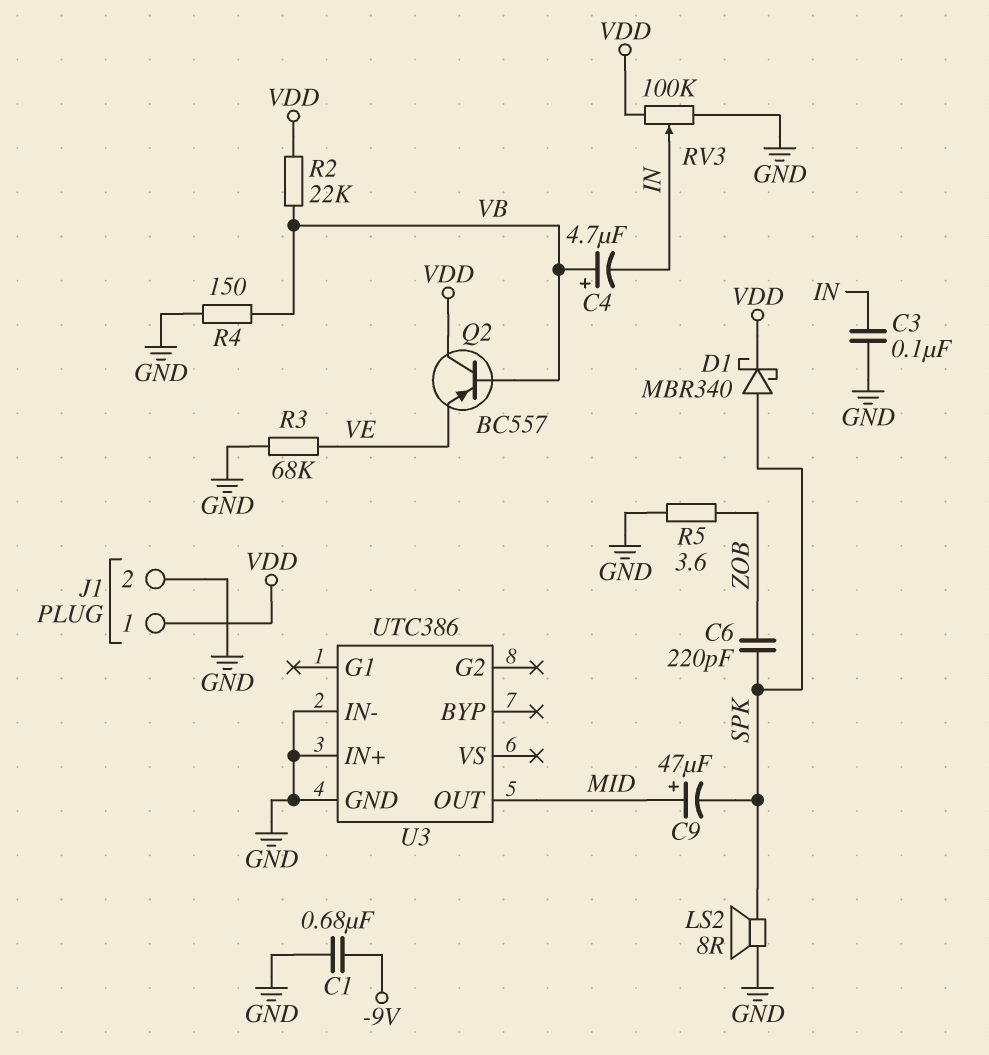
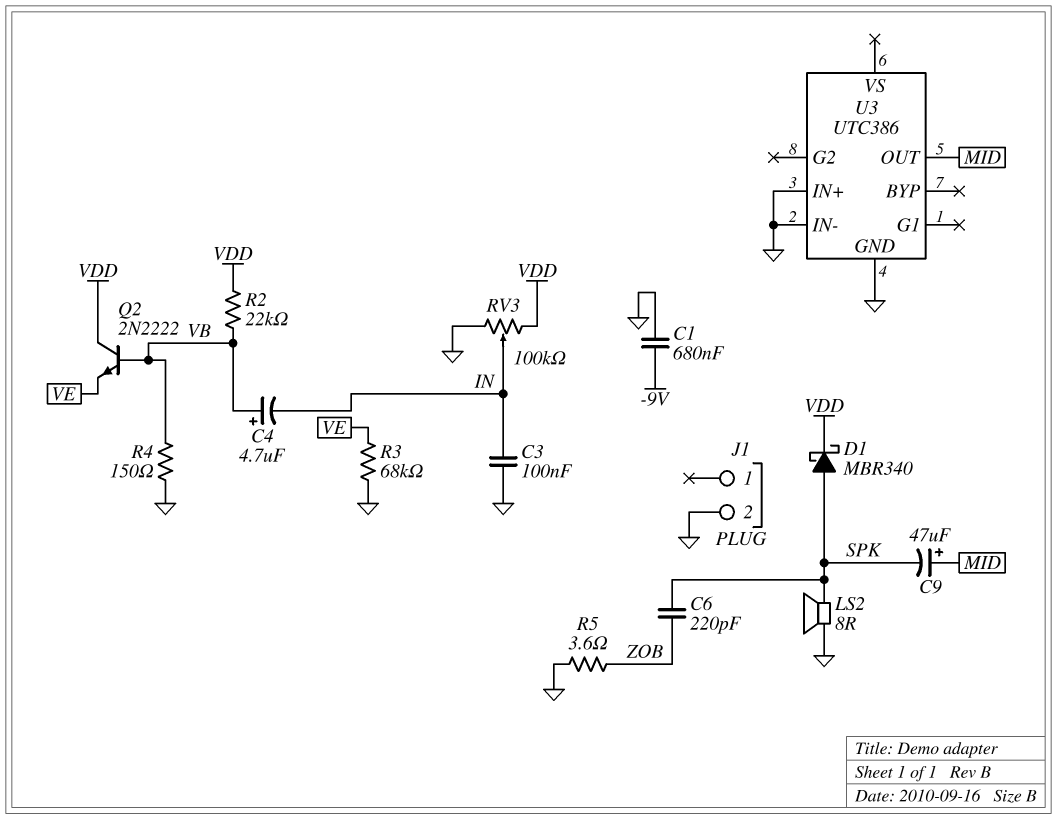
J1 pin 1: VDD -> none
Q2: PNP BC557 (B VB, C VDD, E VE) -> NPN 2N2222 (B VB, C VDD, E VE)

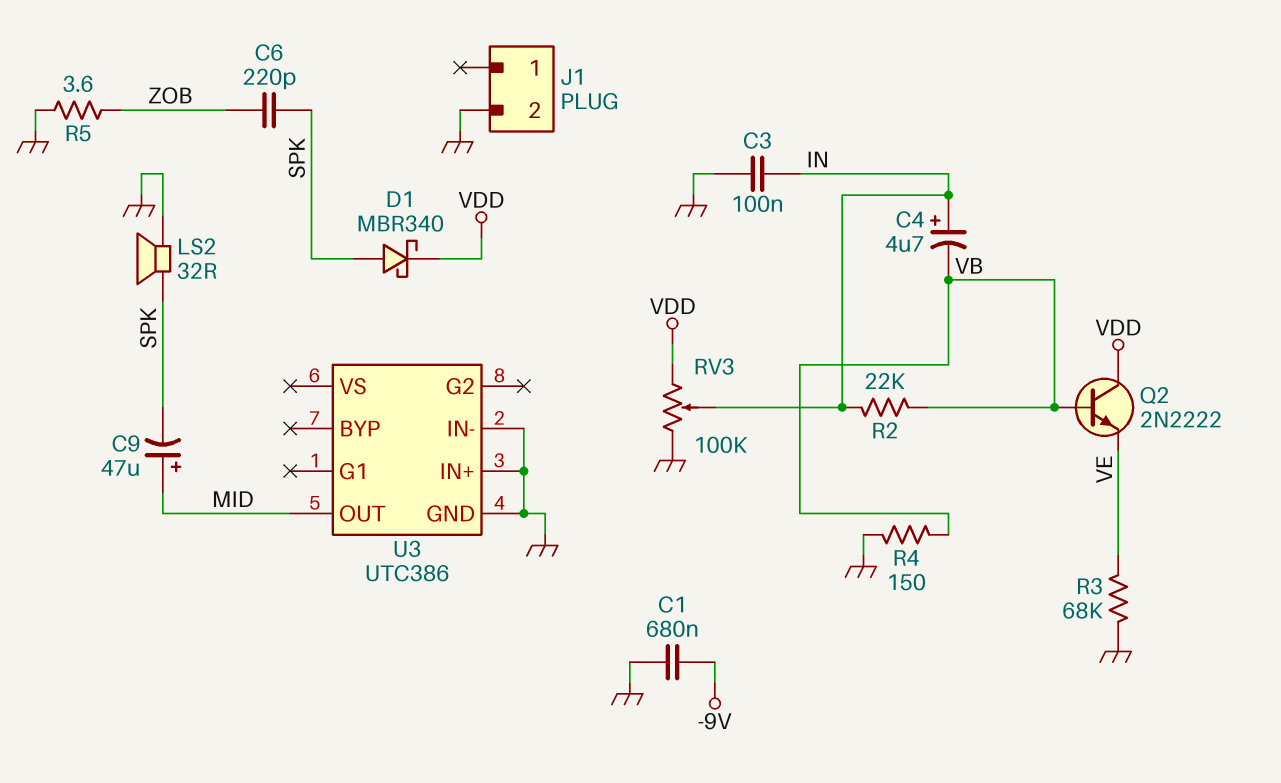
C4: 4.7uF (plus VB, minus IN) -> 4.7uF (plus IN, minus VB)
LS2: speaker 8R (GND, SPK) -> speaker 32R (GND, SPK)
R2: 22k (VB, VDD) -> 22k (IN, VB)

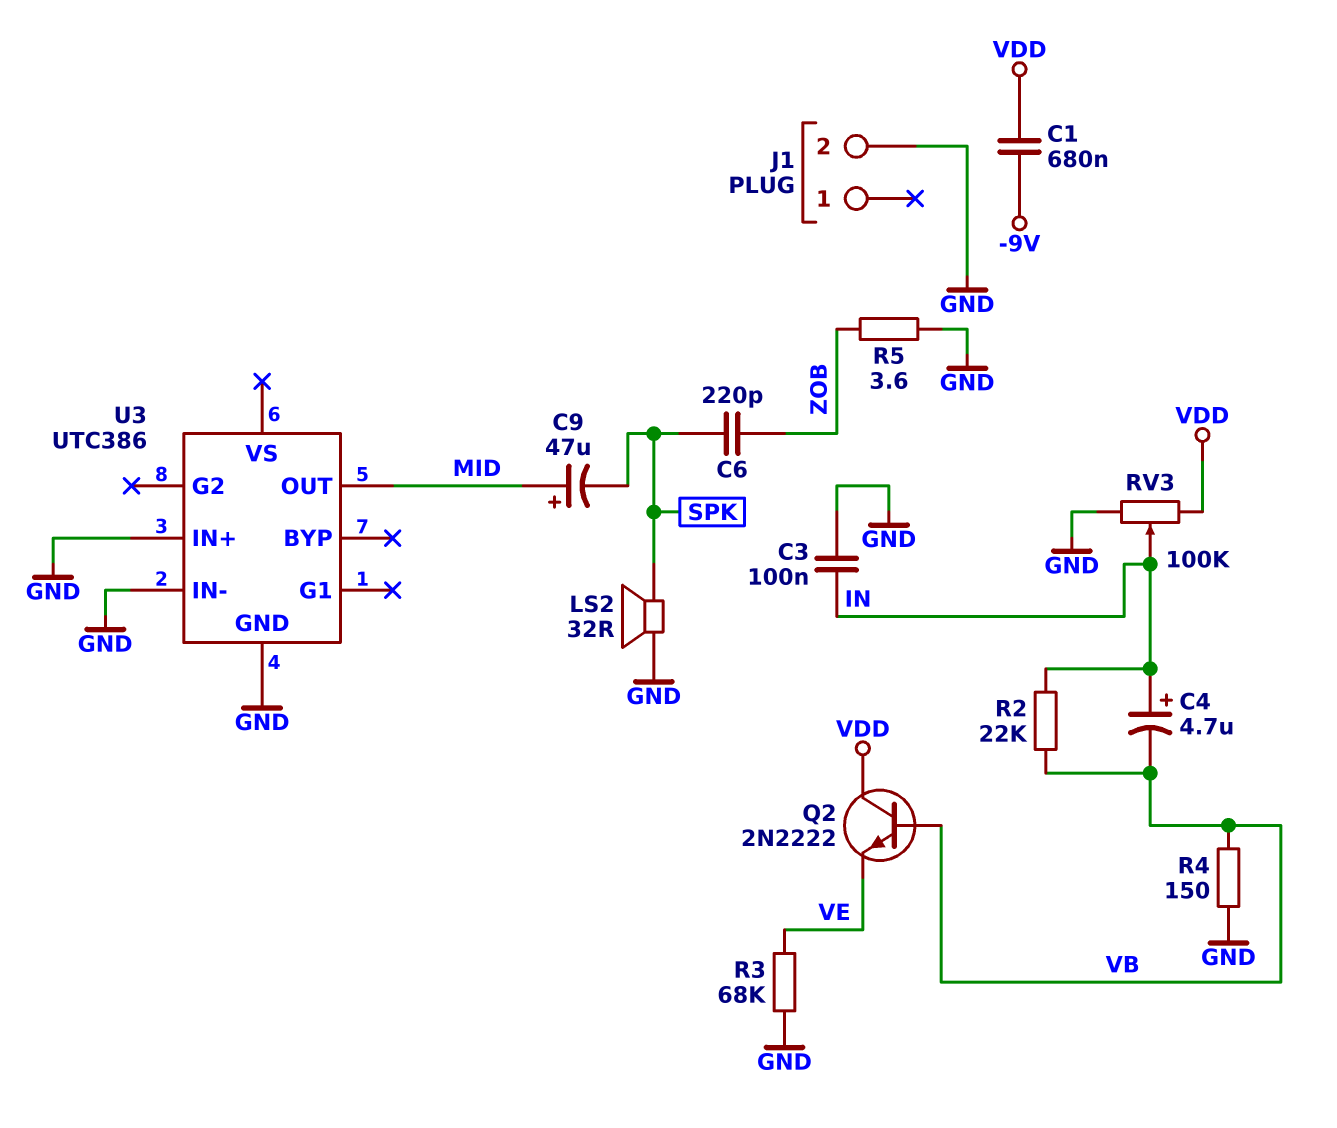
C1: 680nF (-9V, GND) -> 680nF (-9V, VDD)
D1: schottky MBR340 (A SPK, K VDD) -> none

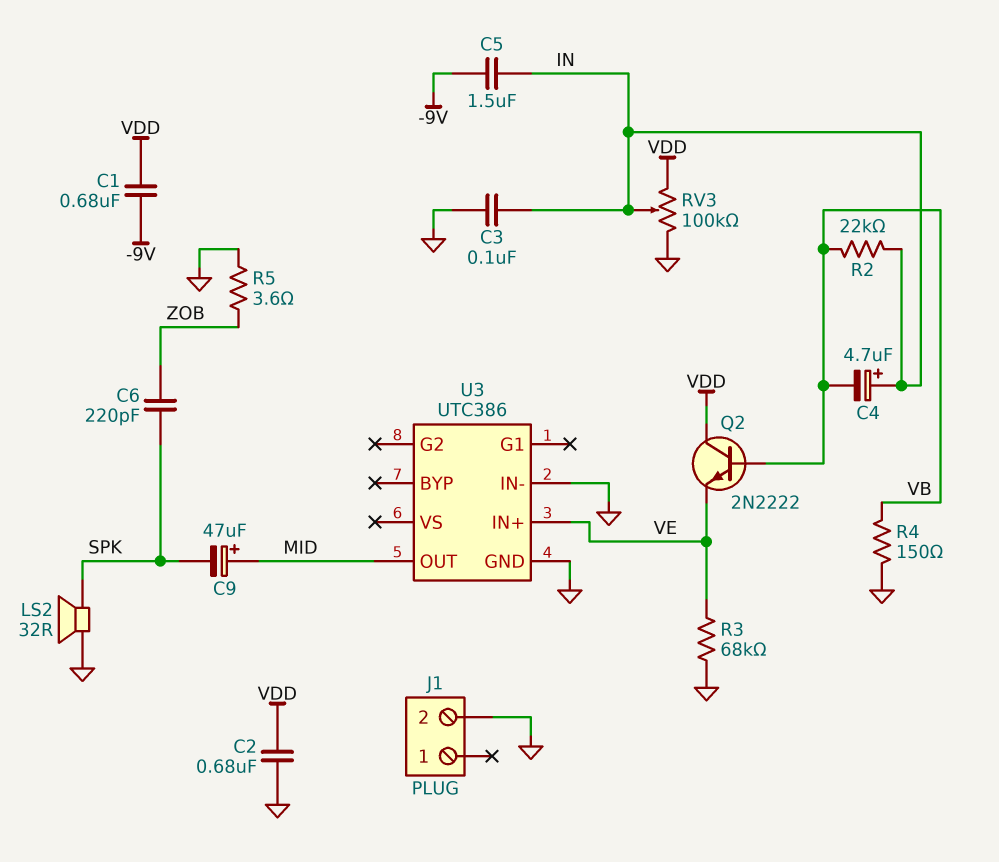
C2: none -> 680nF (GND, VDD)
C5: none -> 1.5uF (-9V, IN)
U3 pin IN+: GND -> VE

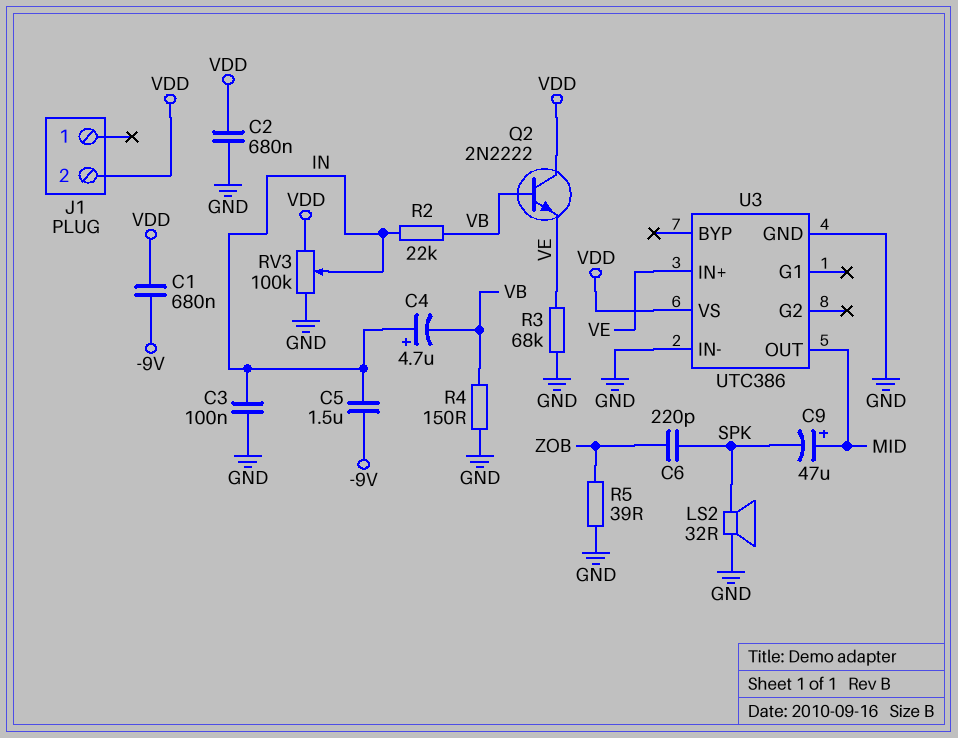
J1 pin 2: GND -> VDD
R5: 3.6 (GND, ZOB) -> 39 (GND, ZOB)
U3 pin VS: none -> VDD

